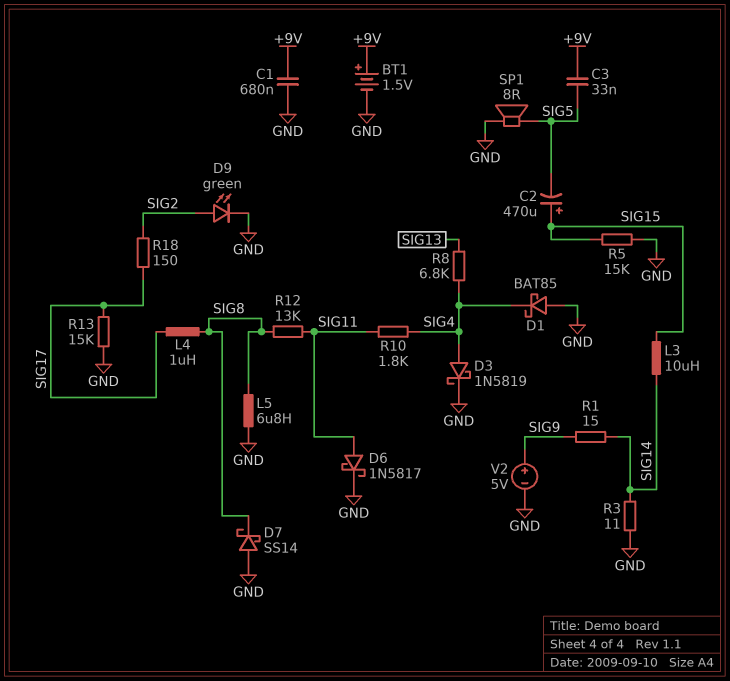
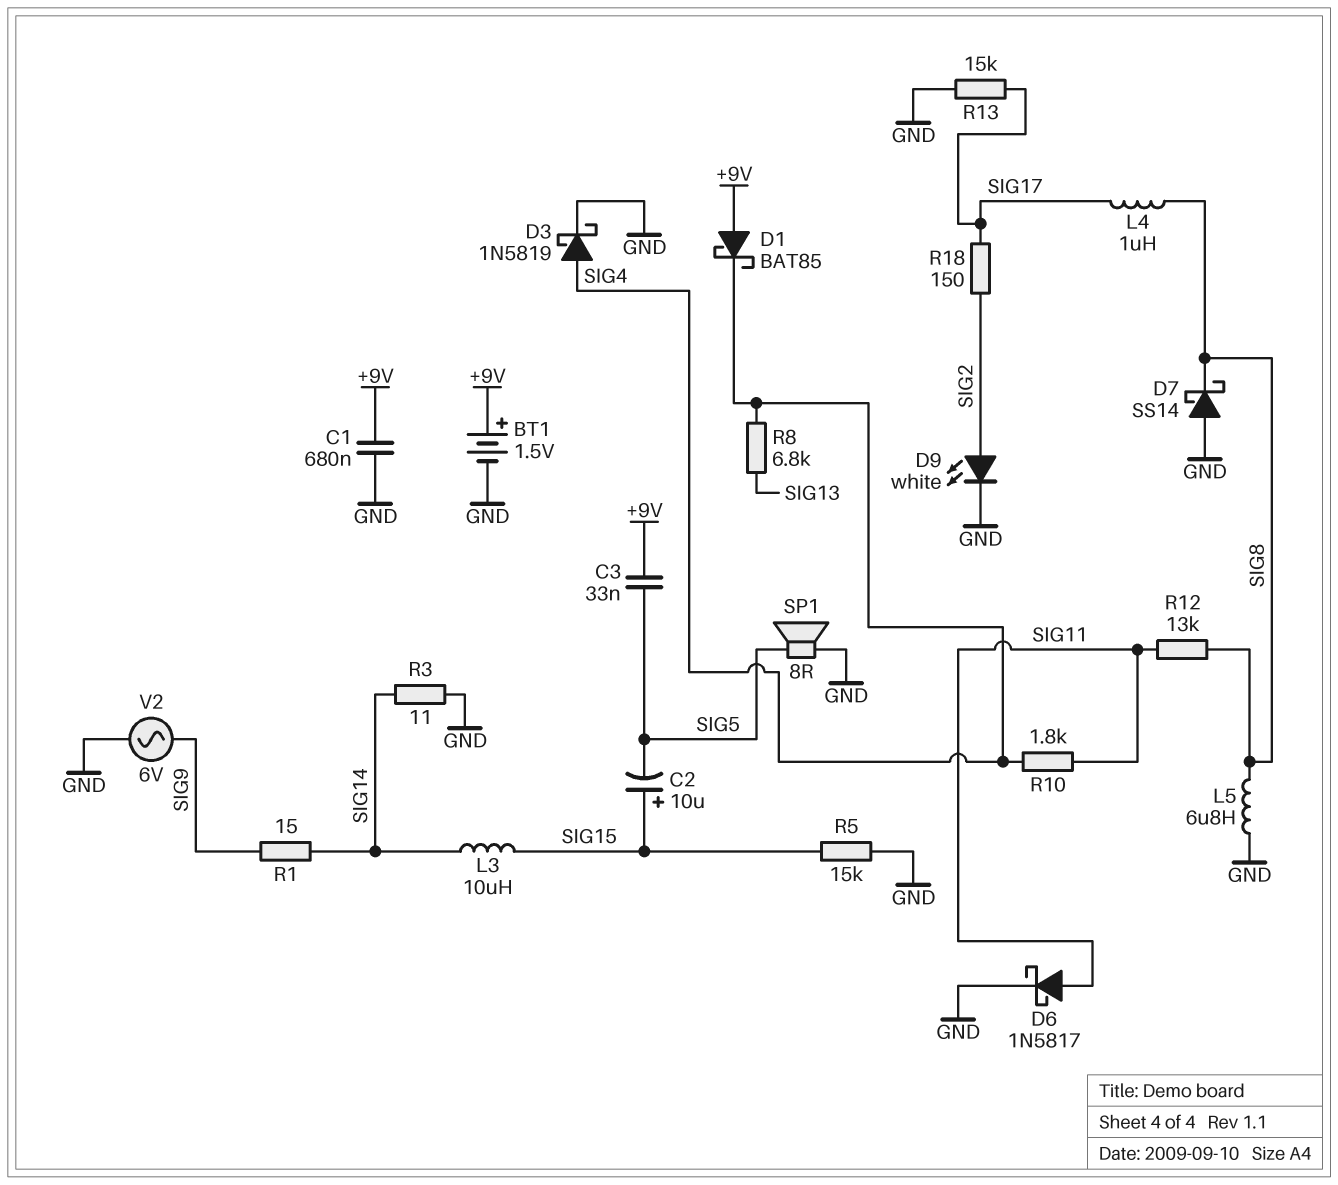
C2: 470uF (plus SIG15, minus SIG5) -> 10uF (plus SIG15, minus SIG5)
D1: schottky BAT85 (A GND, K SIG4) -> schottky BAT85 (A +9V, K SIG4)
D9: LED green (A SIG2, K GND) -> LED white (A SIG2, K GND)
V2: 5V (plus SIG9, minus GND) -> AC 6V (GND, SIG9)

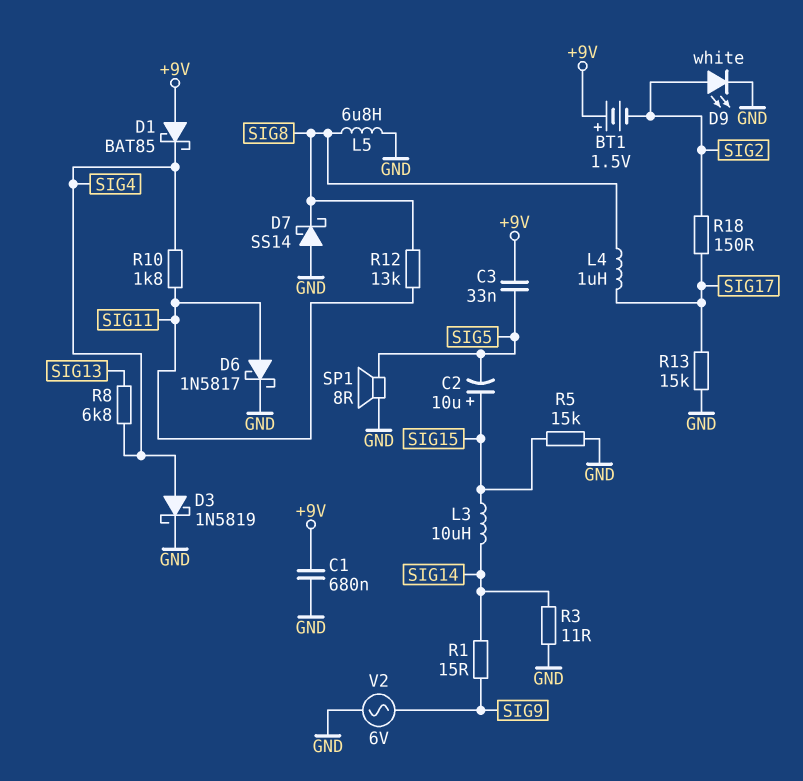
BT1: 1.5V (plus +9V, minus GND) -> 1.5V (plus +9V, minus SIG2)

